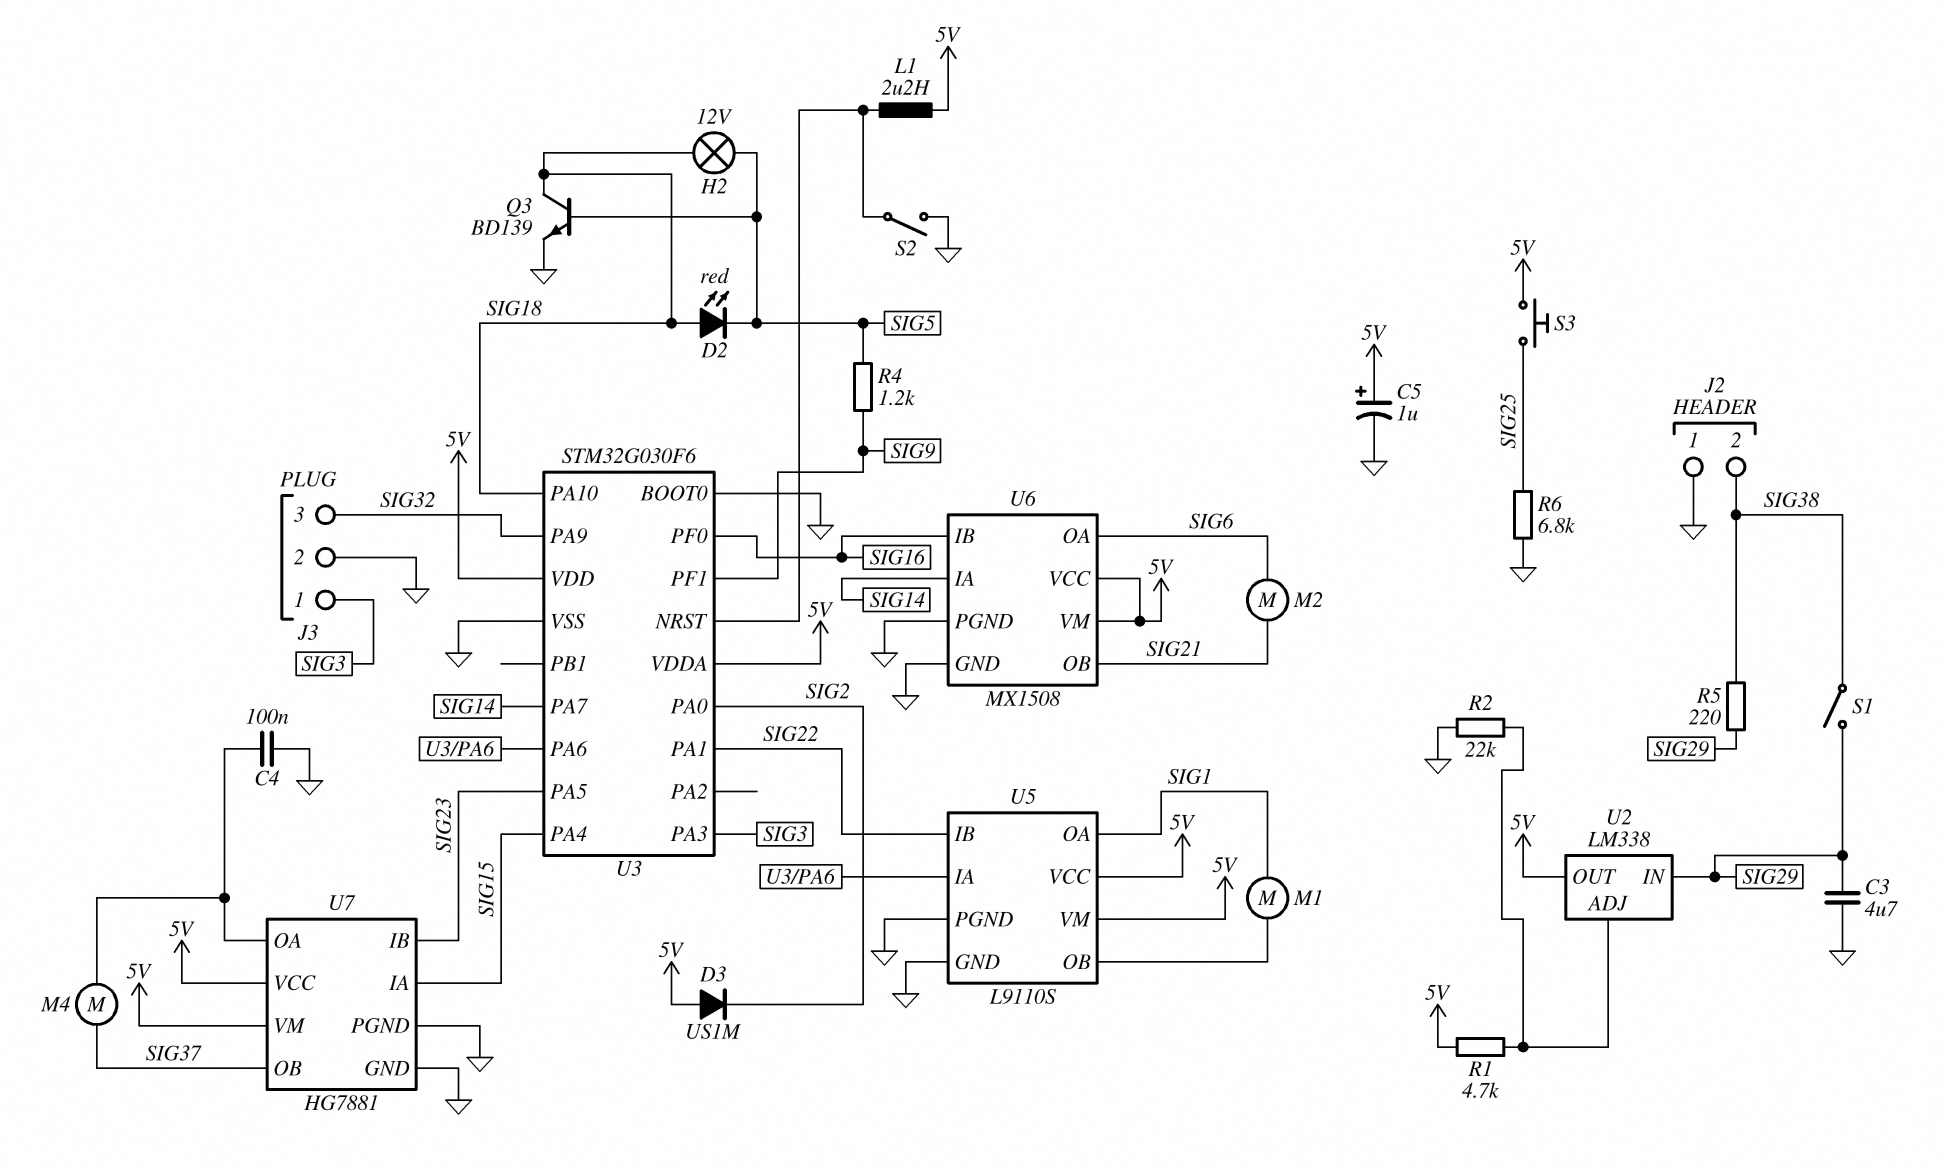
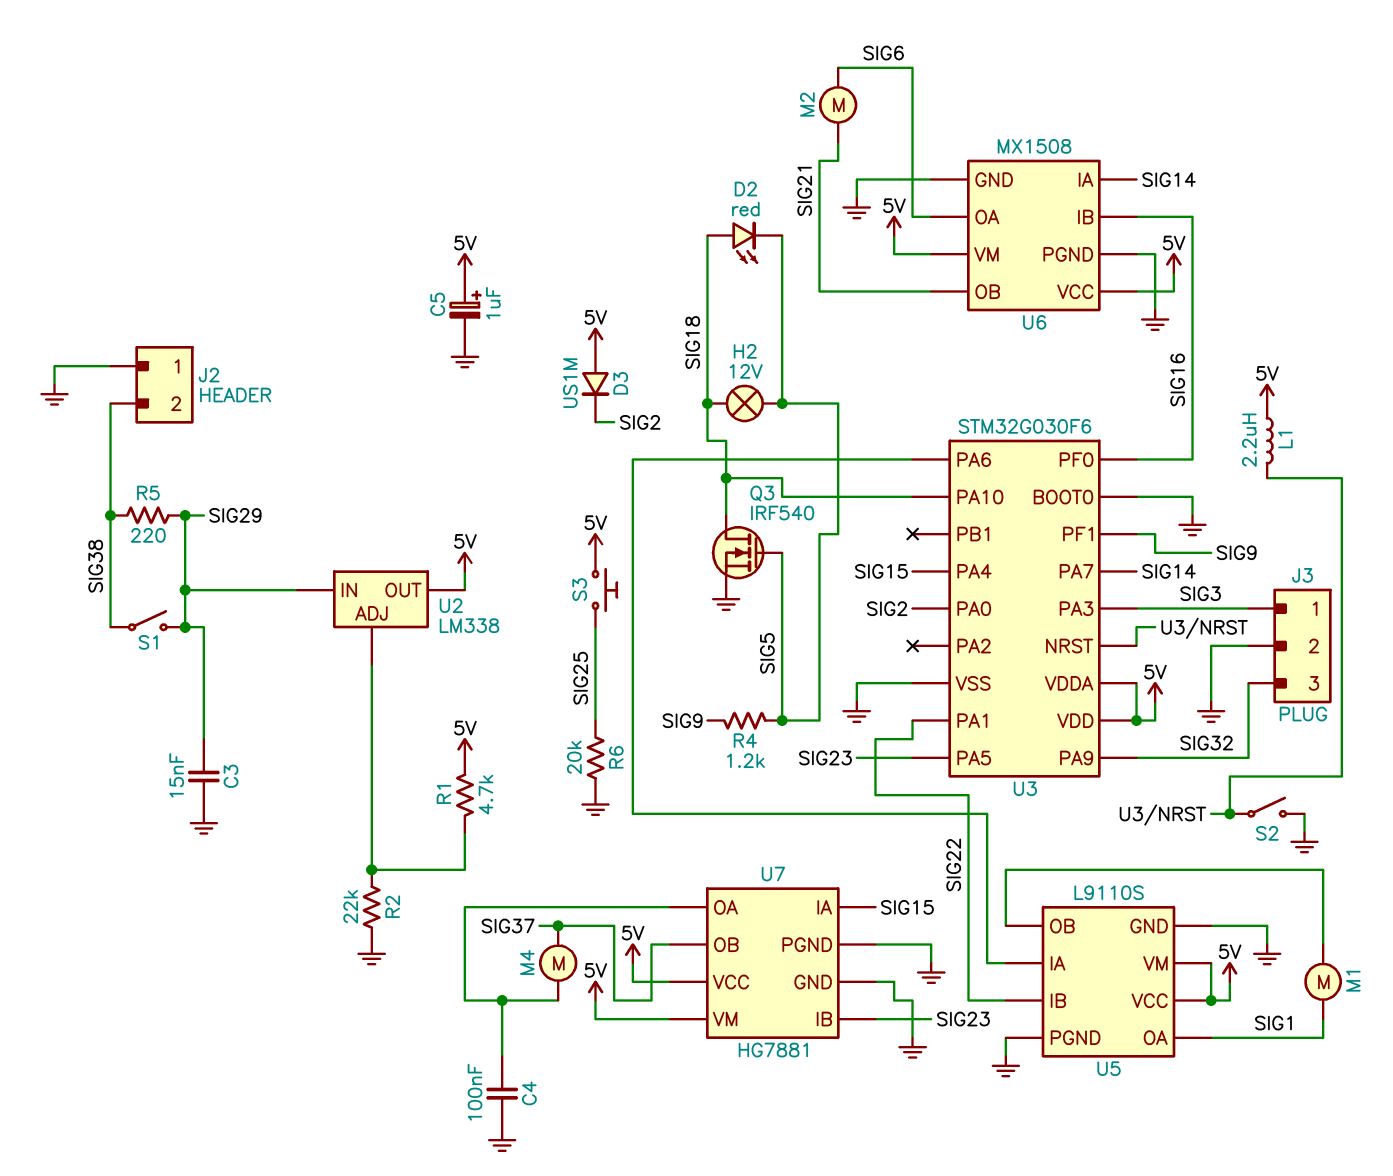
C3: 4.7uF (GND, SIG29) -> 15nF (GND, SIG29)
Q3: NPN BD139 (B SIG5, C SIG18, E GND) -> NMOS IRF540 (G SIG5, D SIG18, S GND)
R6: 6.8k (GND, SIG25) -> 20k (GND, SIG25)

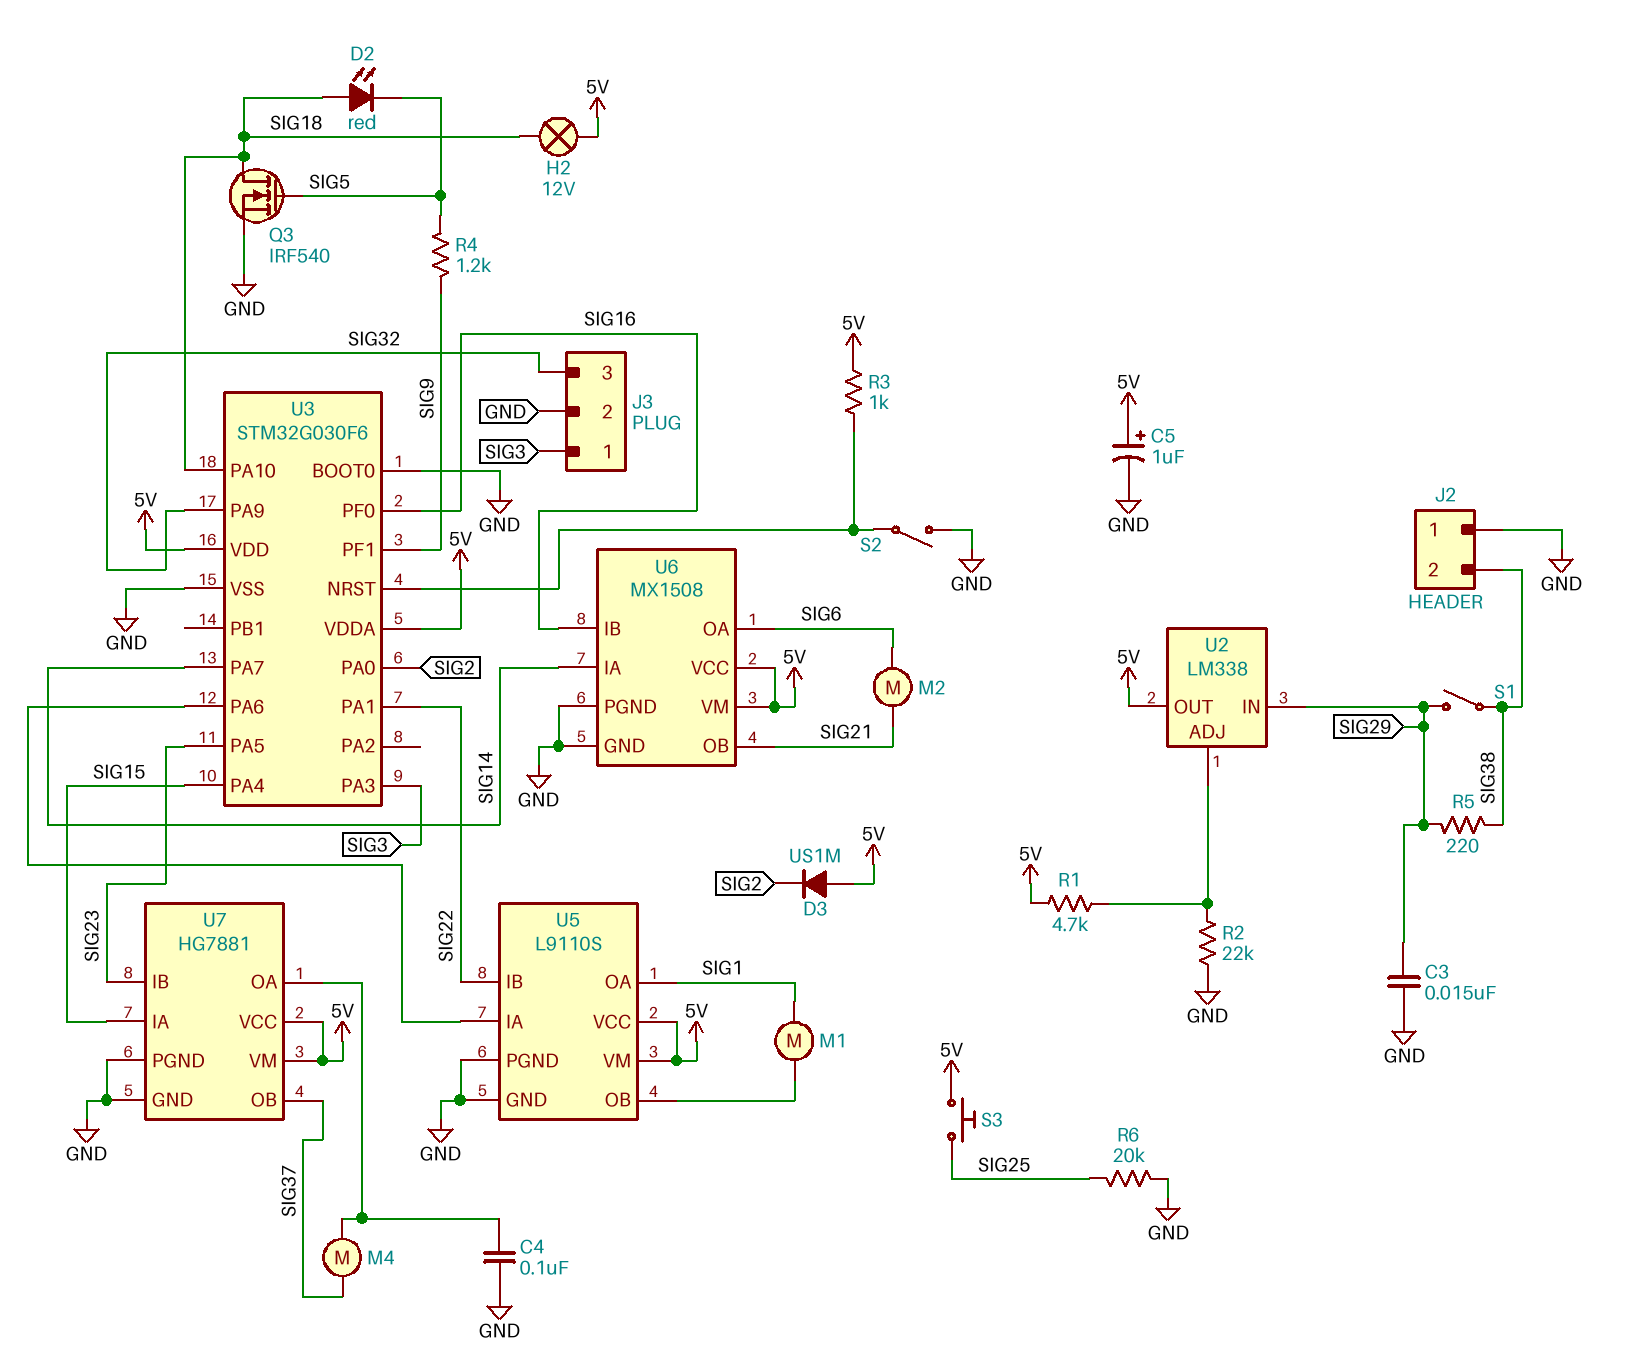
H2: lamp 12V (SIG5, SIG18) -> lamp 12V (5V, SIG18)
L1: 2.2uH (5V, U3/NRST) -> none
R3: none -> 1k (5V, U3/NRST)

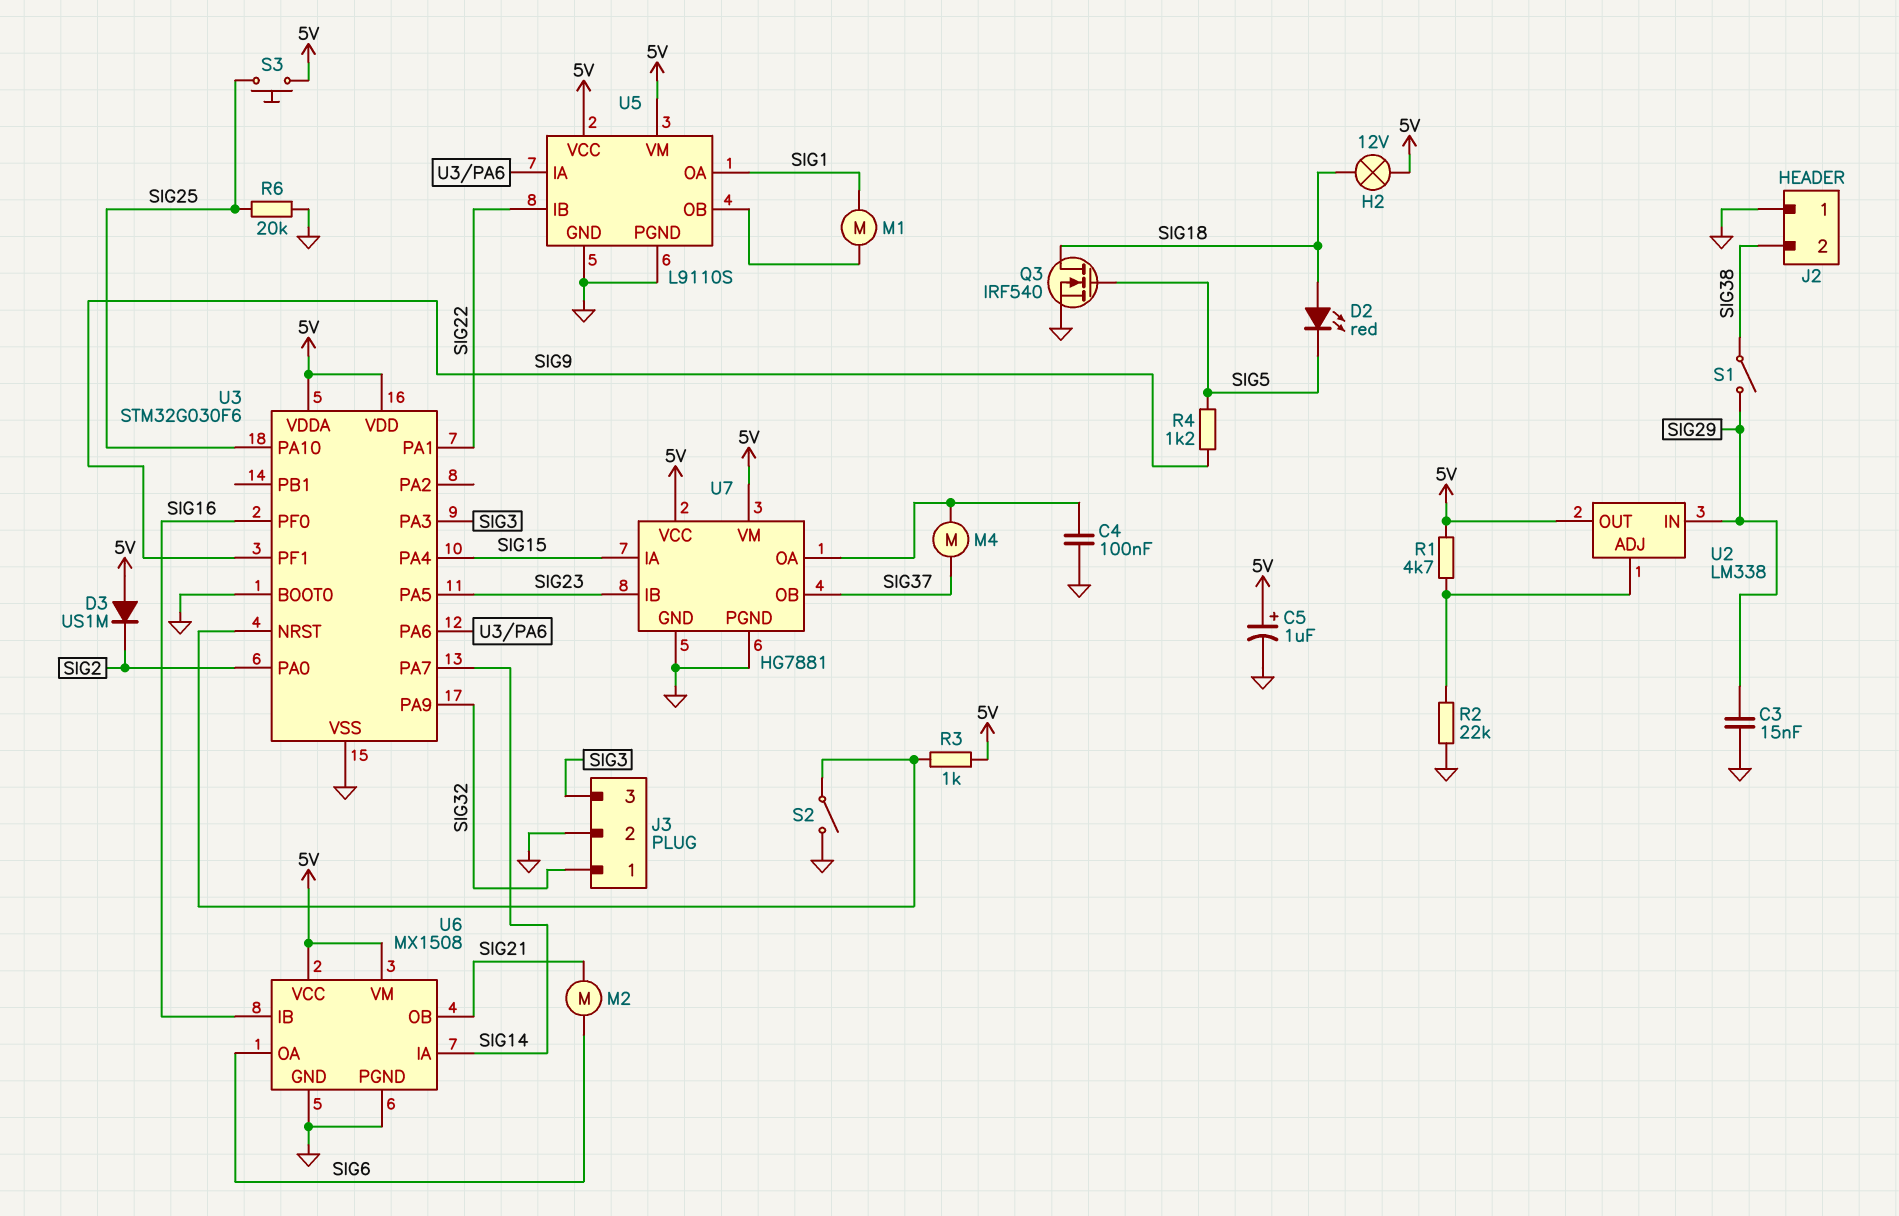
J3 pin 1: SIG3 -> SIG32
J3 pin 3: SIG32 -> SIG3
R5: 220 (SIG29, SIG38) -> none
U3 pin PA10: SIG18 -> SIG25

